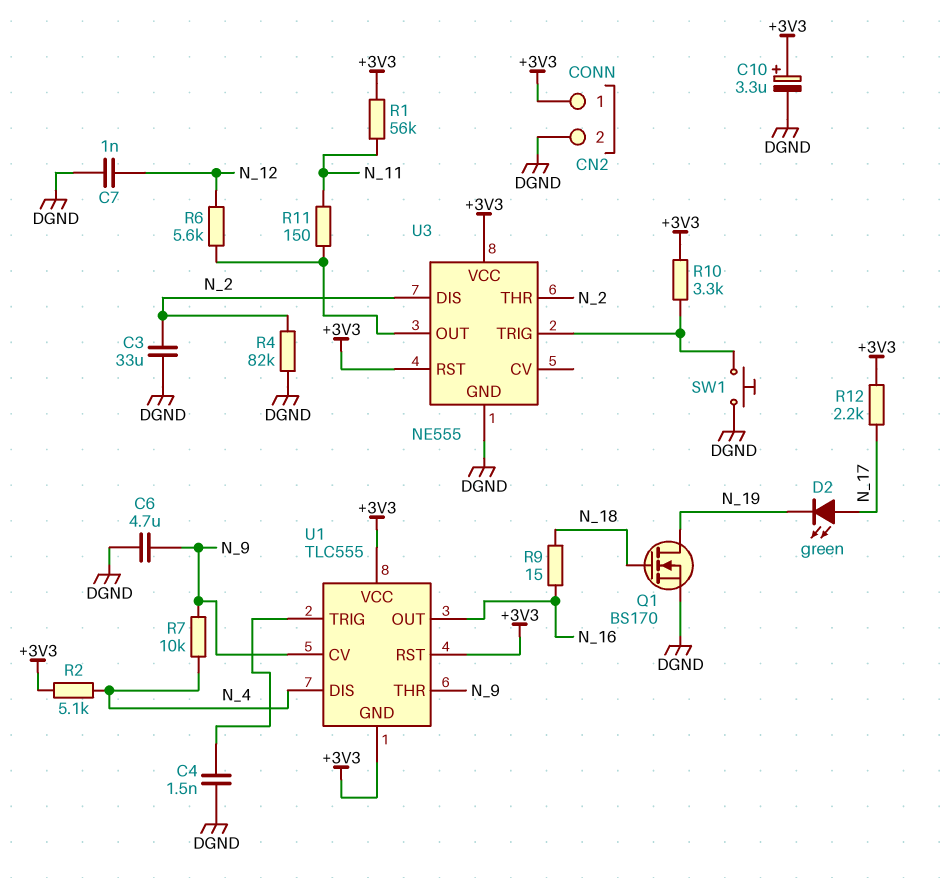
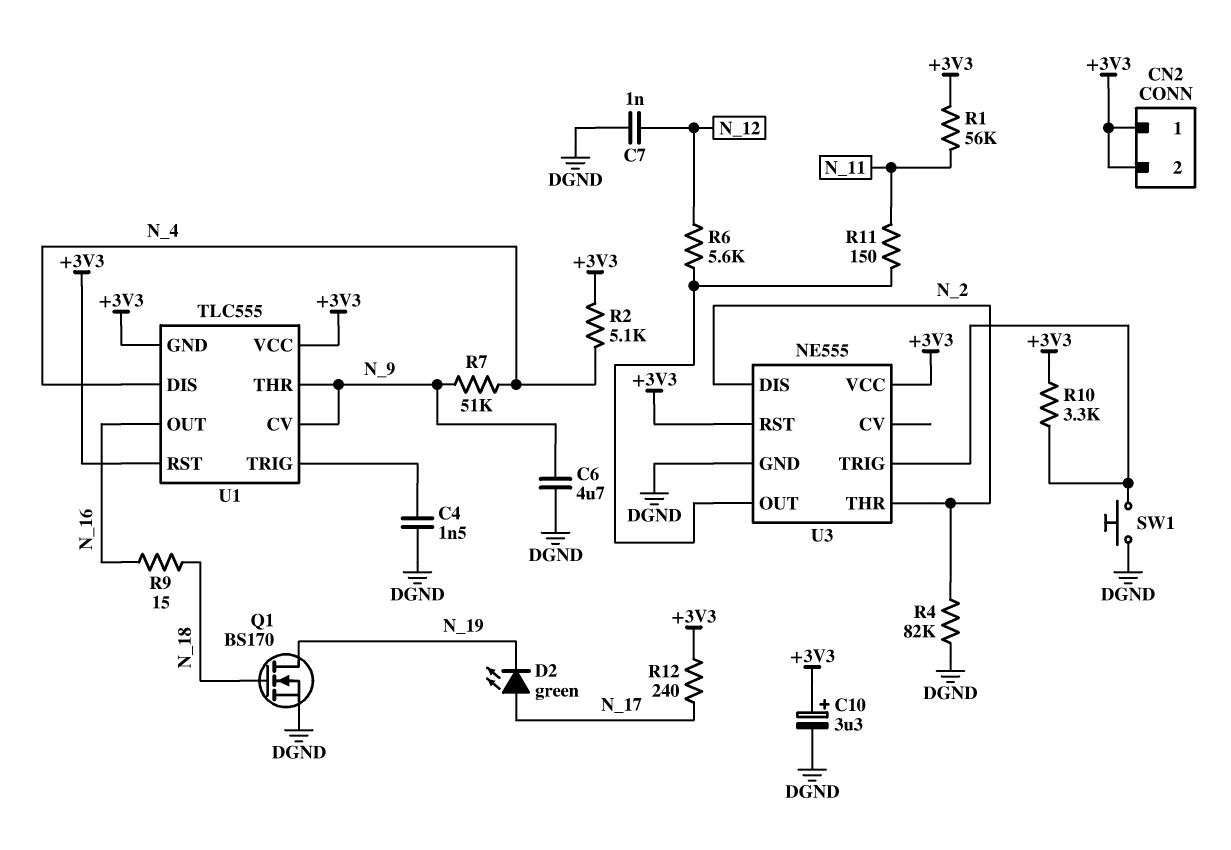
C3: 33uF (DGND, N_2) -> none
CN2 pin 2: DGND -> +3V3
R7: 10k (N_4, N_9) -> 51k (N_4, N_9)
R12: 2.2k (+3V3, N_17) -> 240 (+3V3, N_17)

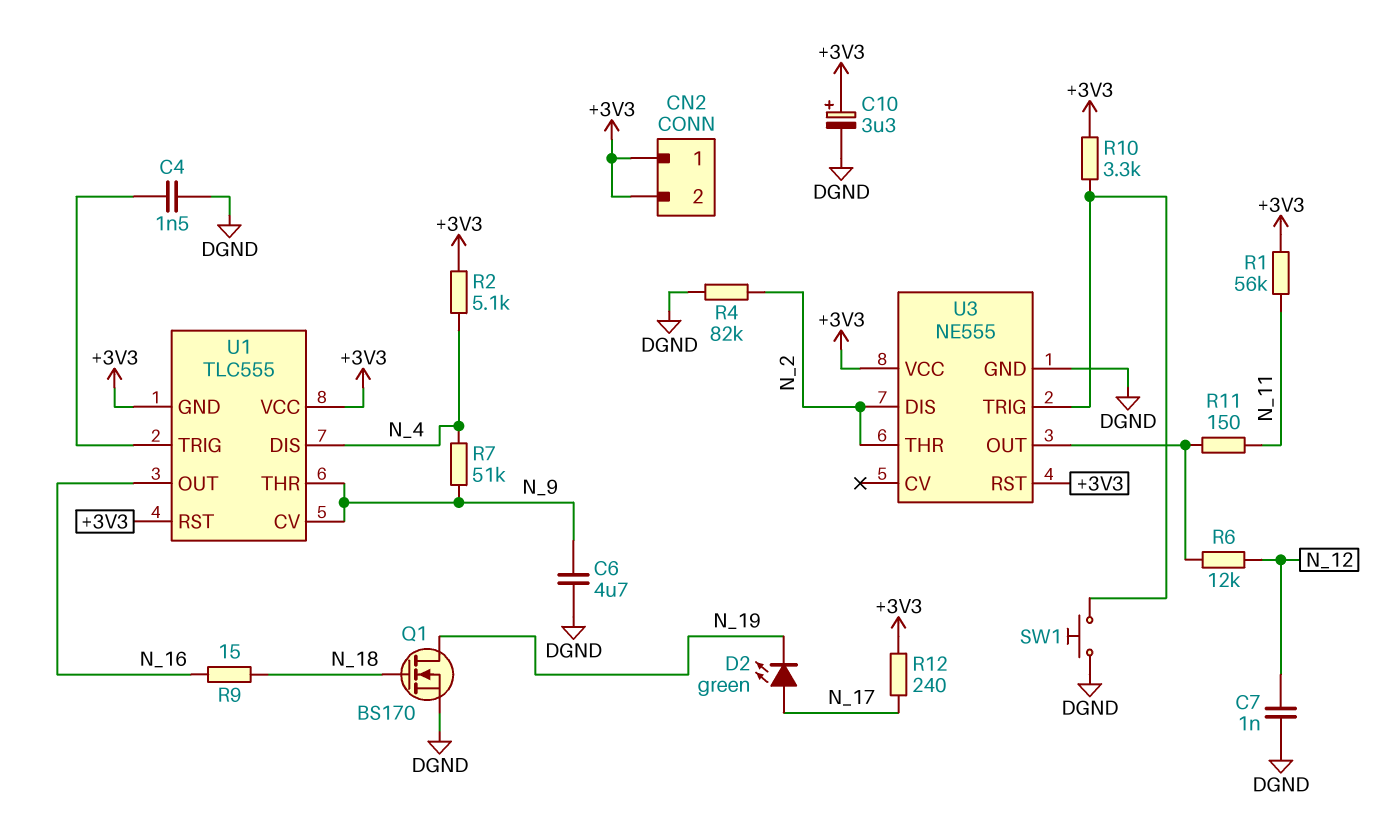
R6: 5.6k (N_12, U3/OUT) -> 12k (N_12, U3/OUT)

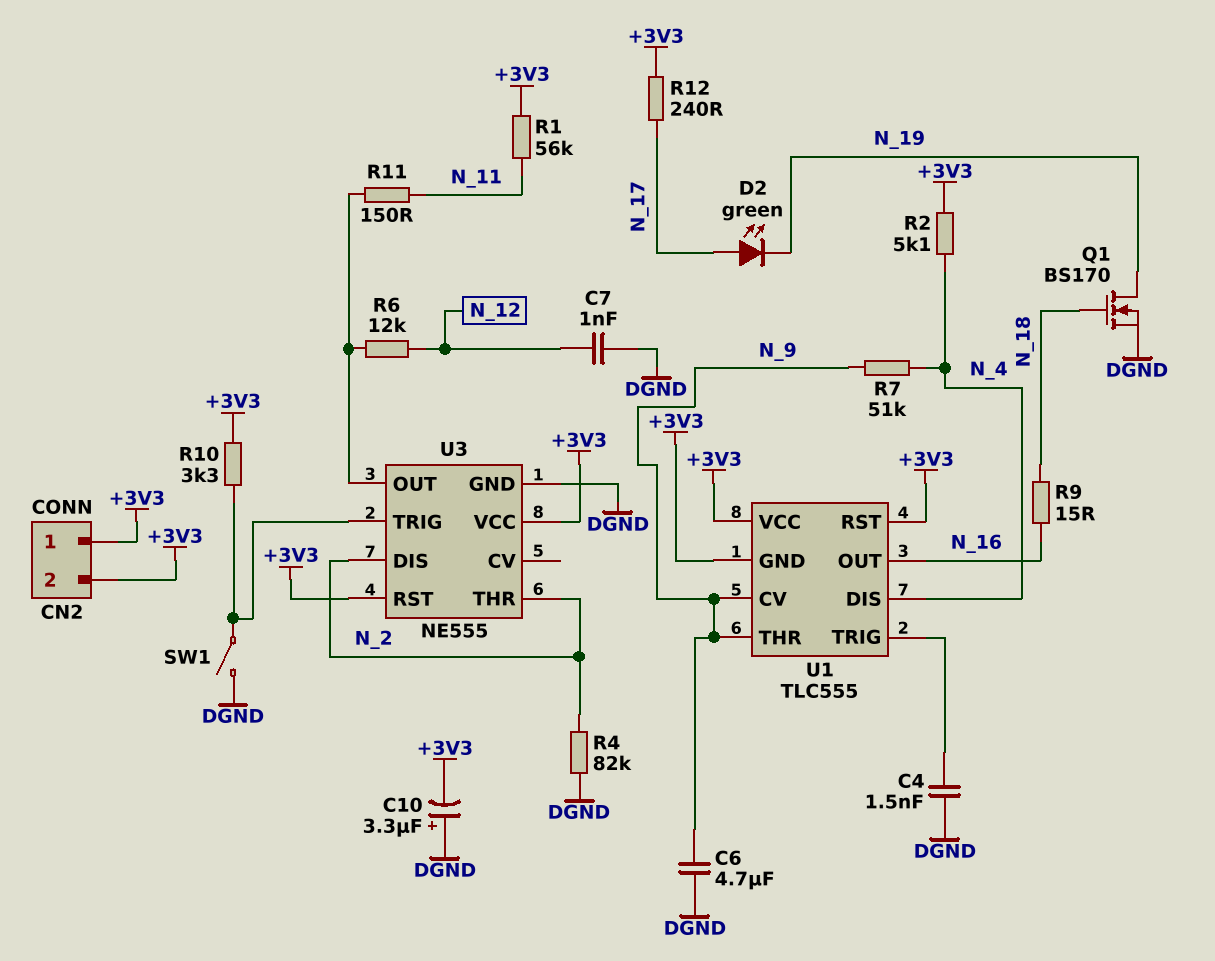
C10: 3.3uF (plus +3V3, minus DGND) -> 3.3uF (plus DGND, minus +3V3)
SW1: button (DGND, U3/TRIG) -> switch (DGND, U3/TRIG)

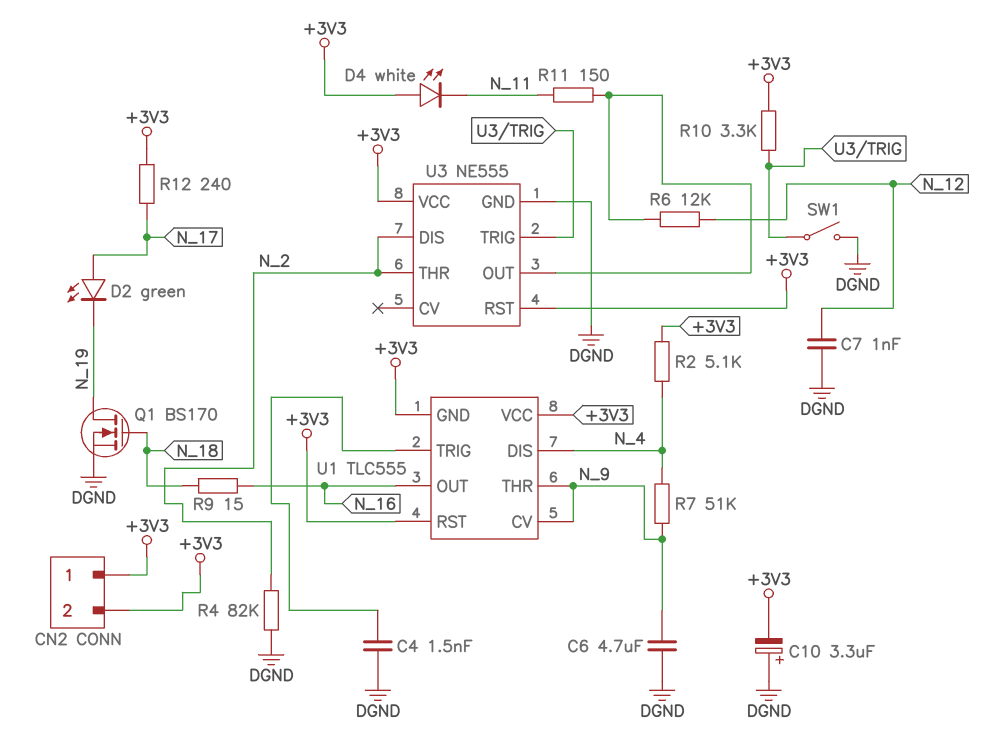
D4: none -> LED white (A +3V3, K N_11)
R1: 56k (+3V3, N_11) -> none

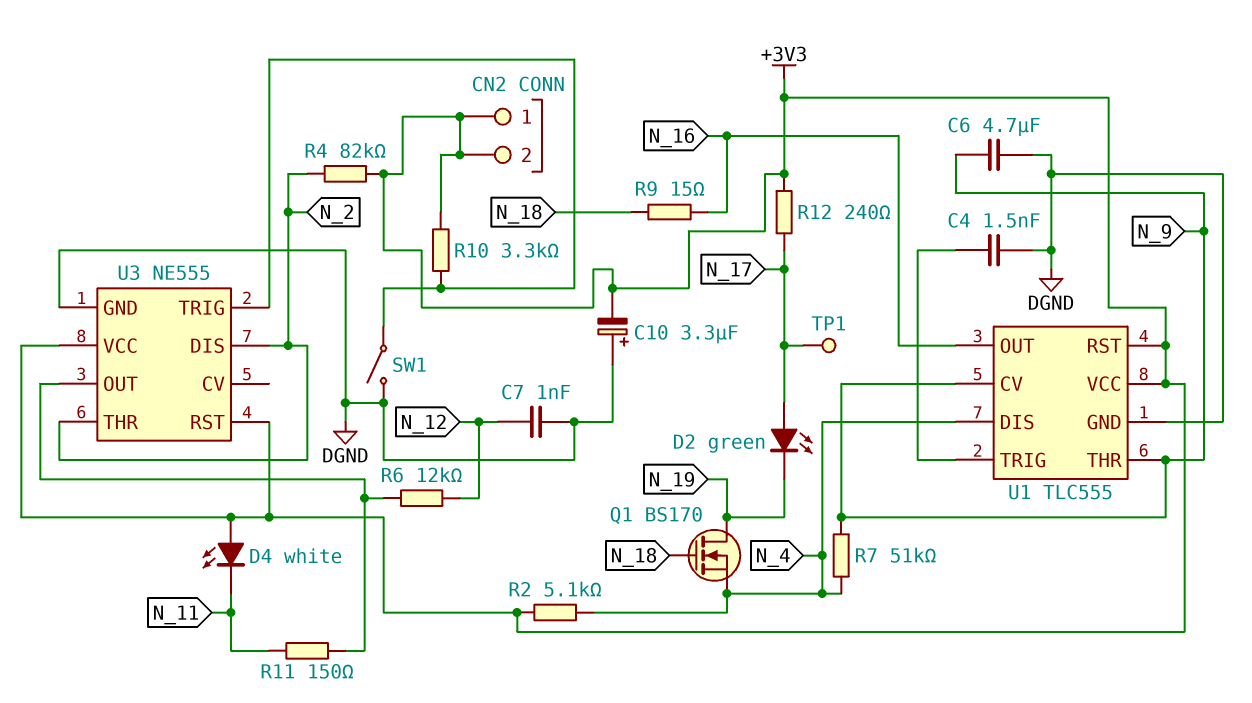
Q1: NMOS BS170 (G N_18, D N_19, S DGND) -> NMOS BS170 (G N_18, D N_19, S N_4)
R4: 82k (DGND, N_2) -> 82k (+3V3, N_2)
TP1: none -> test point (N_17)
U1 pin GND: +3V3 -> DGND

